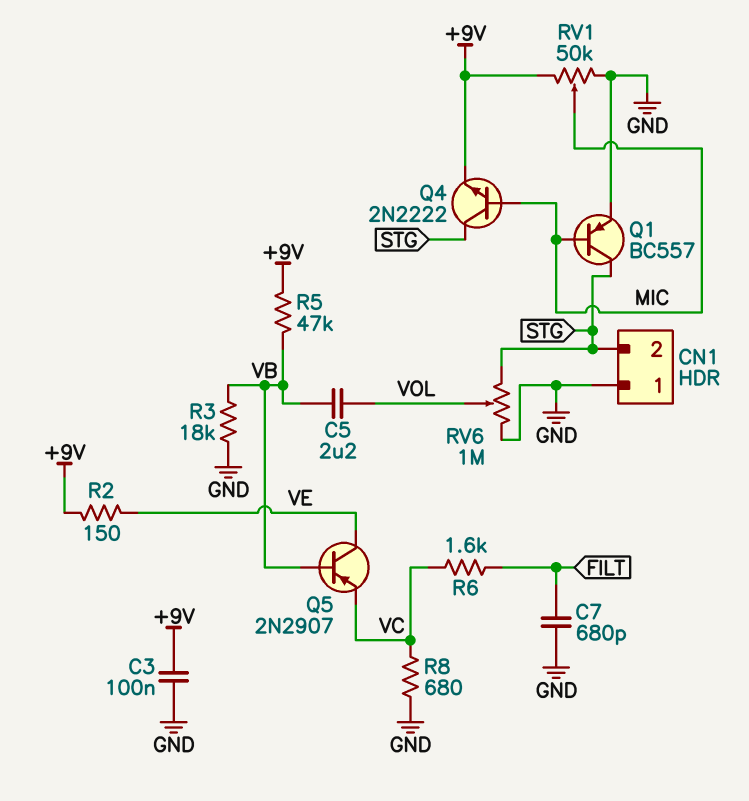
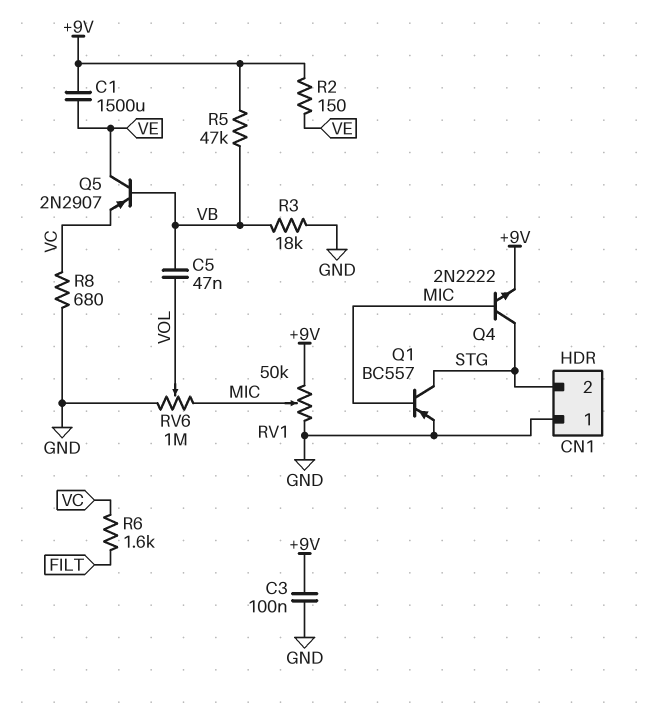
C1: none -> 1500uF (+9V, VE)
C5: 2.2uF (VB, VOL) -> 47nF (VB, VOL)
C7: 680pF (FILT, GND) -> none
RV6: 1M (GND, STG, wiper VOL) -> 1M (GND, MIC, wiper VOL)

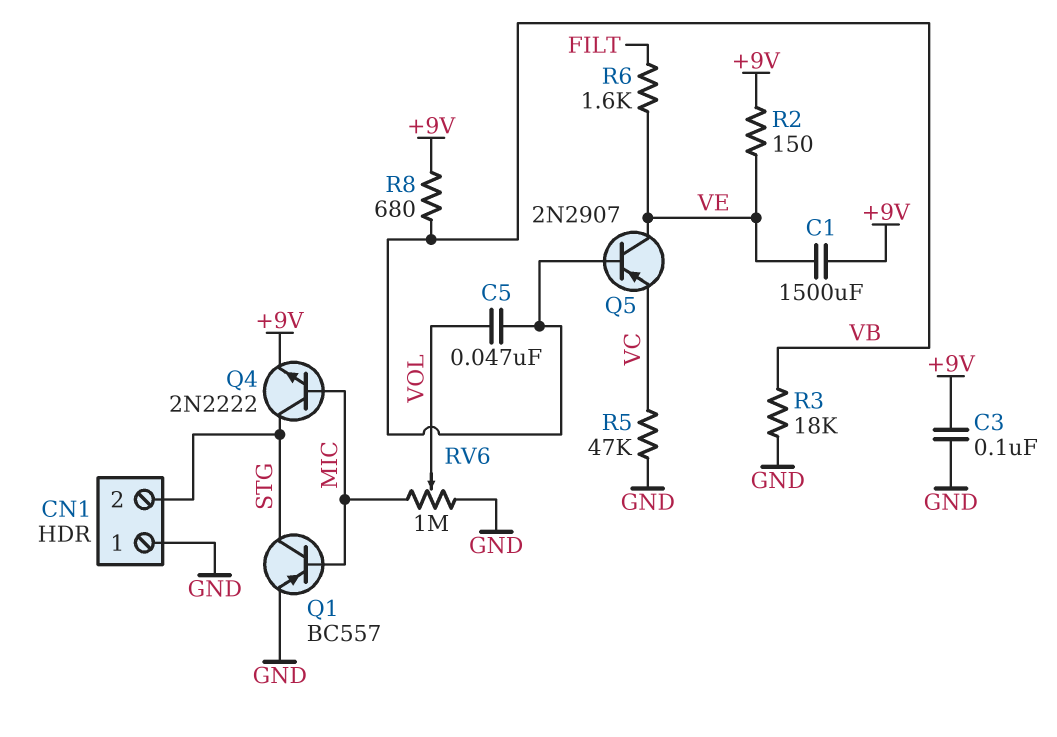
R5: 47k (+9V, VB) -> 47k (GND, VC)
R6: 1.6k (FILT, VC) -> 1.6k (FILT, VE)
R8: 680 (GND, VC) -> 680 (+9V, VB)
RV1: 50k (+9V, GND, wiper MIC) -> none

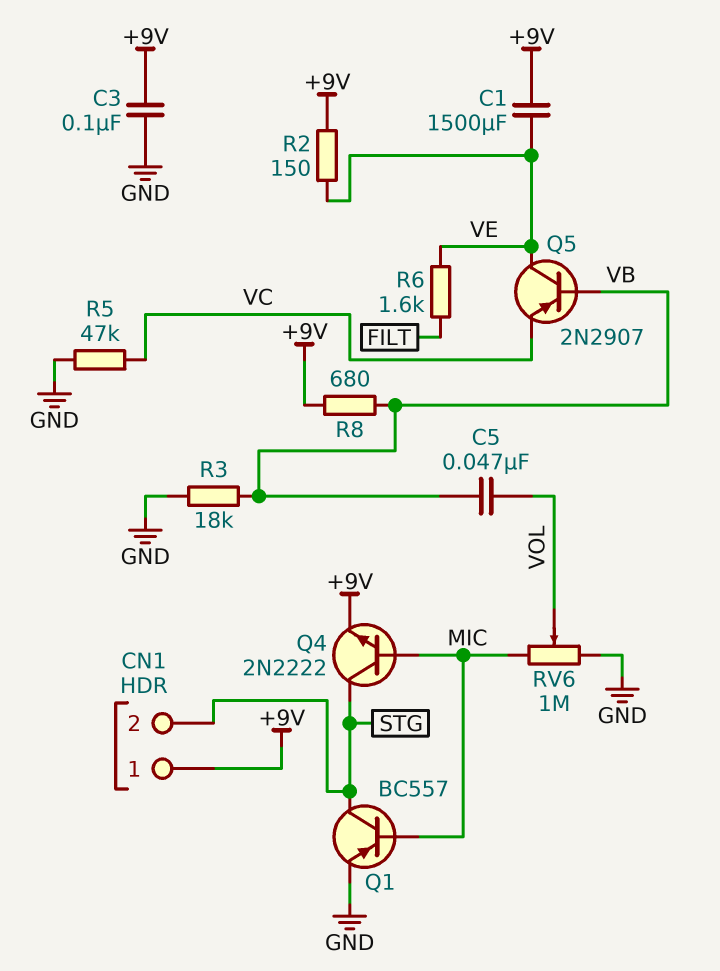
CN1 pin 1: GND -> +9V

